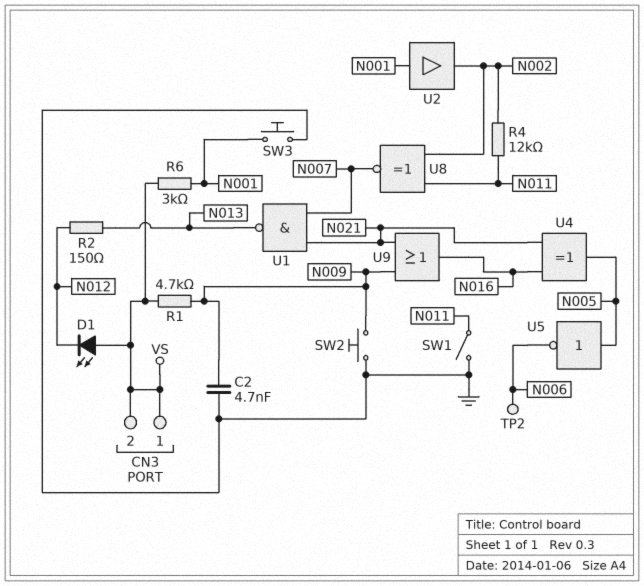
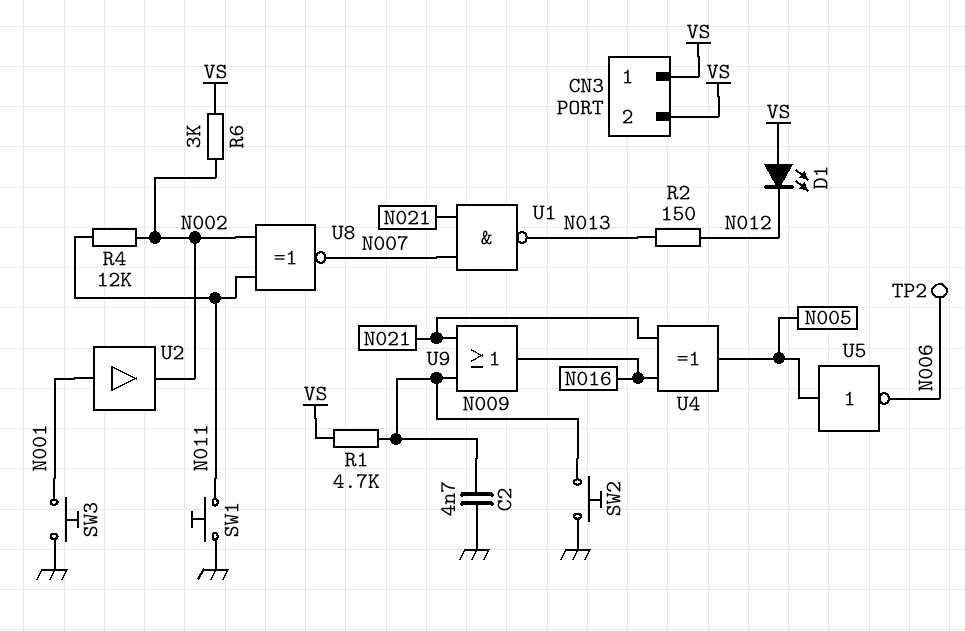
R6: 3k (N001, VS) -> 3k (N002, VS)
SW1: switch (GND, N011) -> button (GND, N011)

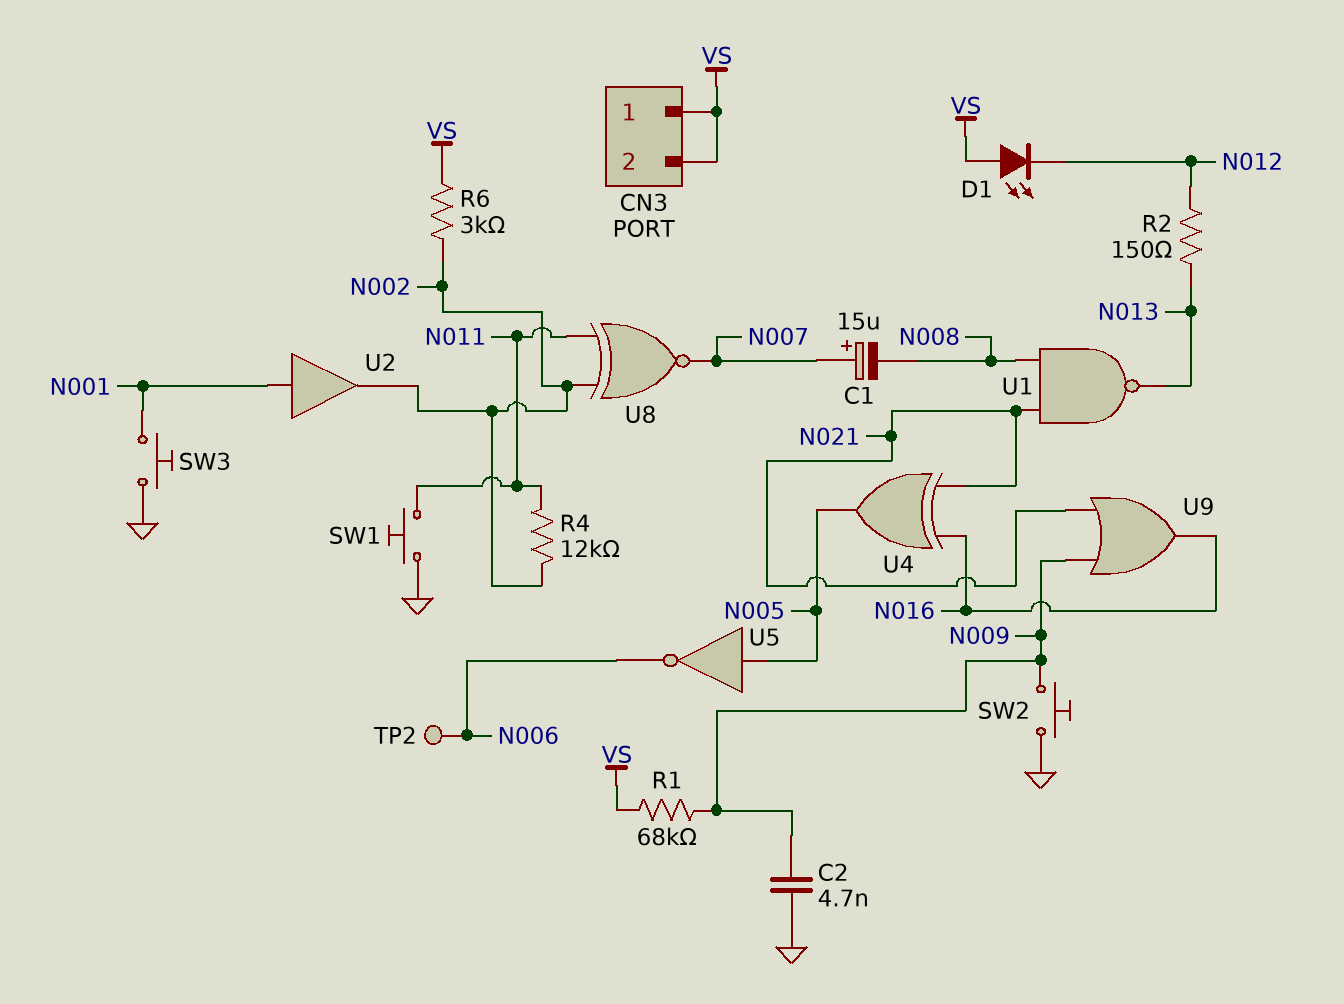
C1: none -> 15uF (plus N007, minus N008)
R1: 4.7k (N009, VS) -> 68k (N009, VS)
U1: NAND (in N007, in N021, out N013) -> NAND (in N008, in N021, out N013)

